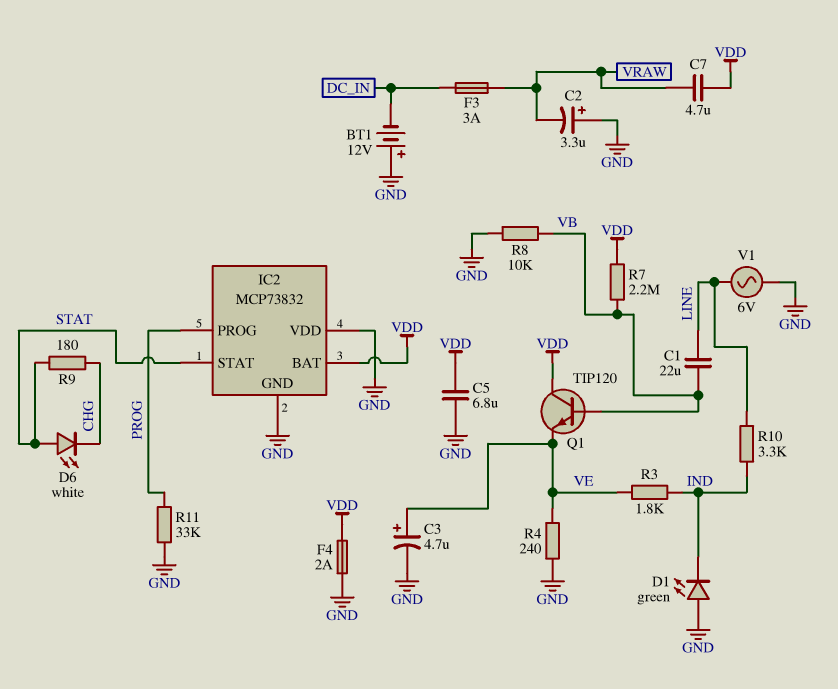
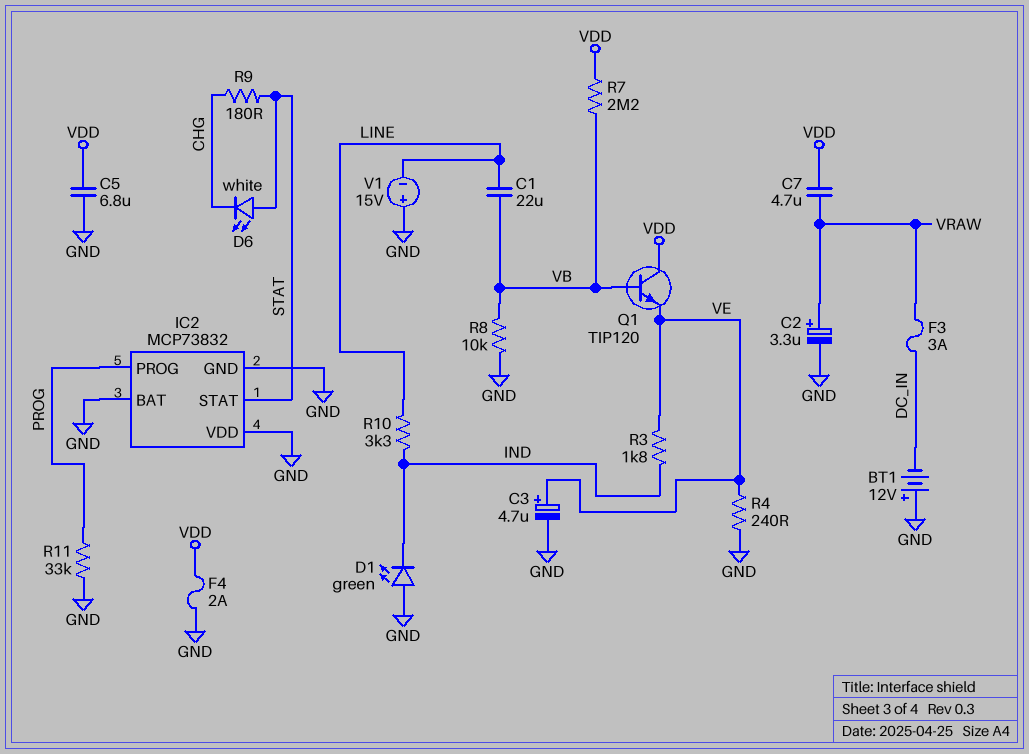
C2: 3.3uF (plus GND, minus VRAW) -> 3.3uF (plus VRAW, minus GND)
IC2 pin BAT: VDD -> GND
V1: AC 6V (GND, LINE) -> 15V (plus GND, minus LINE)

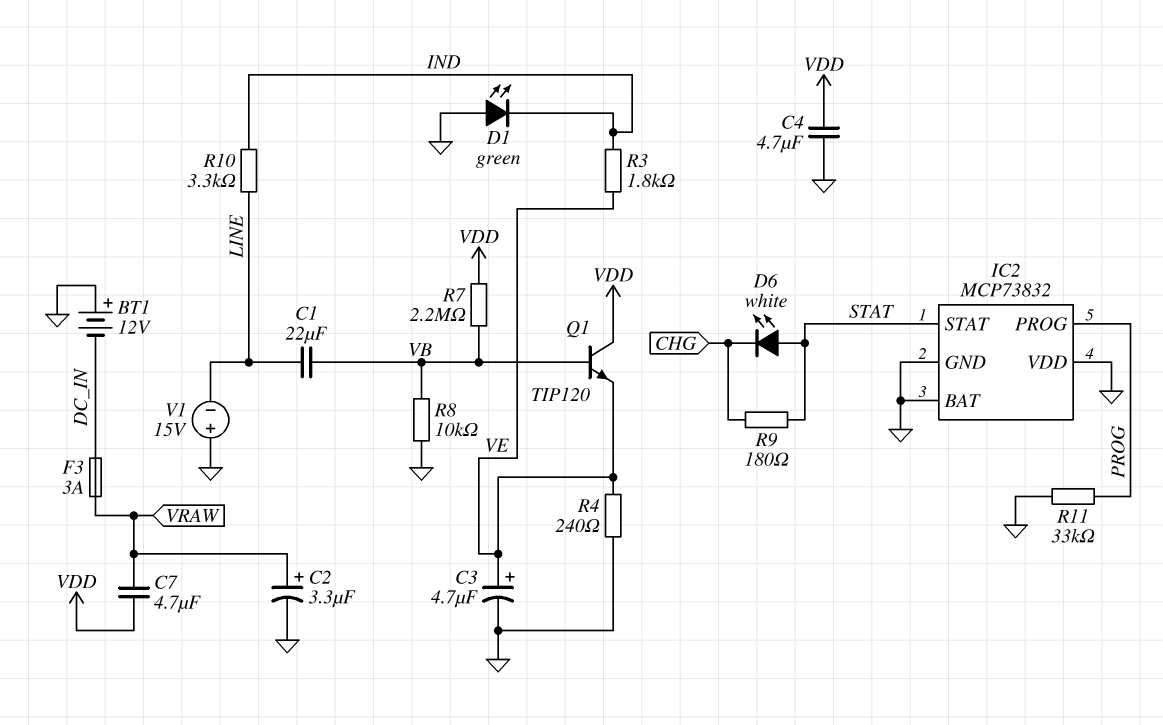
C4: none -> 4.7uF (GND, VDD)
C5: 6.8uF (GND, VDD) -> none
F4: 2A (GND, VDD) -> none

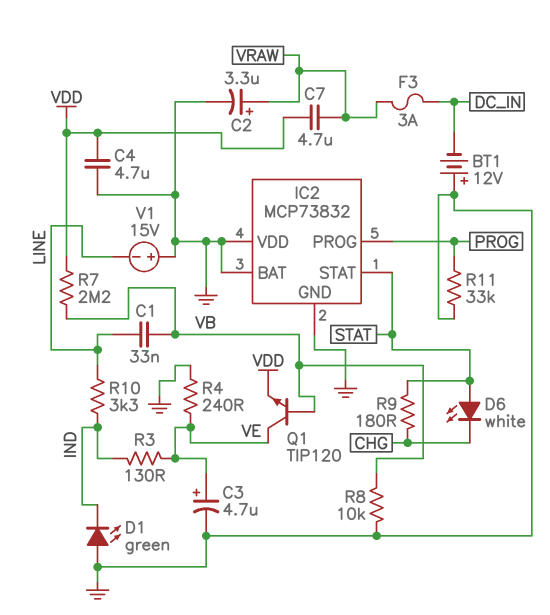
C1: 22uF (LINE, VB) -> 33nF (LINE, VB)
Q1: NPN TIP120 (B VB, C VDD, E VE) -> NPN TIP120 (B VB, C VE, E VDD)
R3: 1.8k (IND, VE) -> 130 (IND, VE)

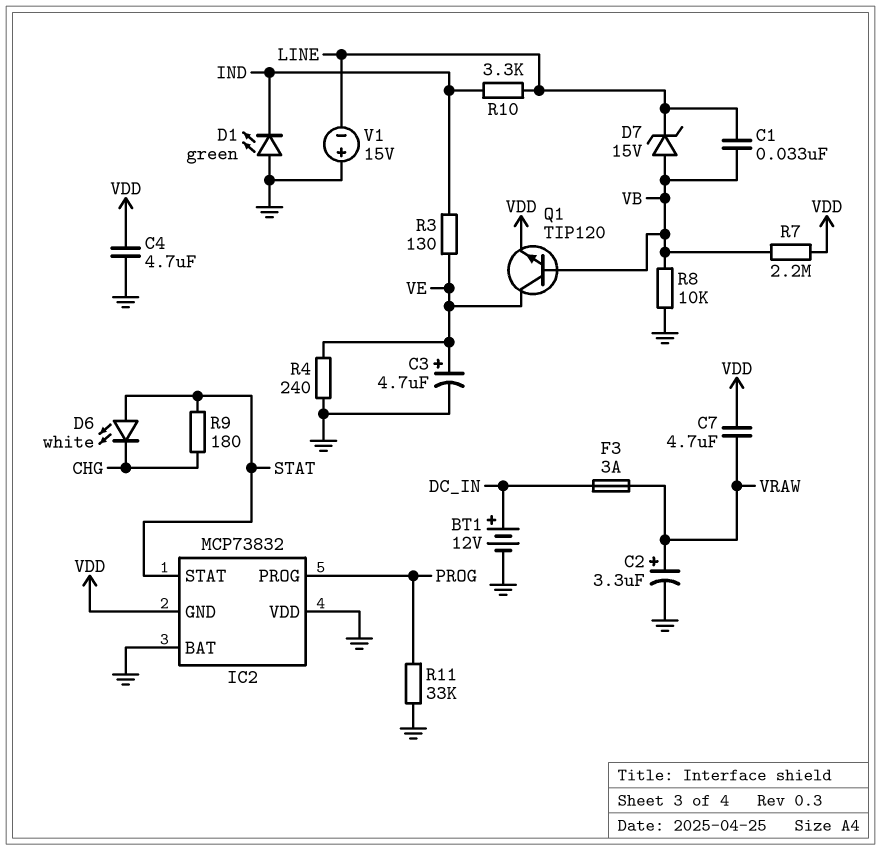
BT1: 12V (plus GND, minus DC_IN) -> 12V (plus DC_IN, minus GND)
D7: none -> zener 15V (A VB, K LINE)
IC2 pin GND: GND -> VDD

